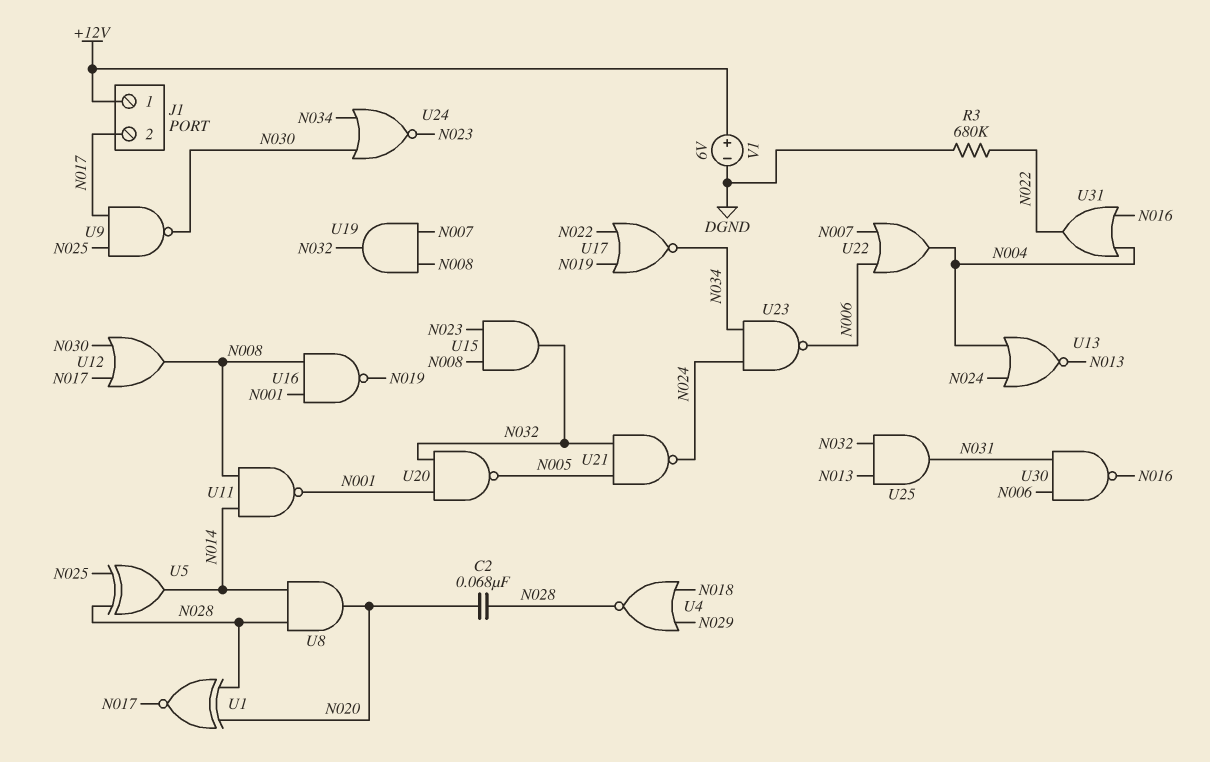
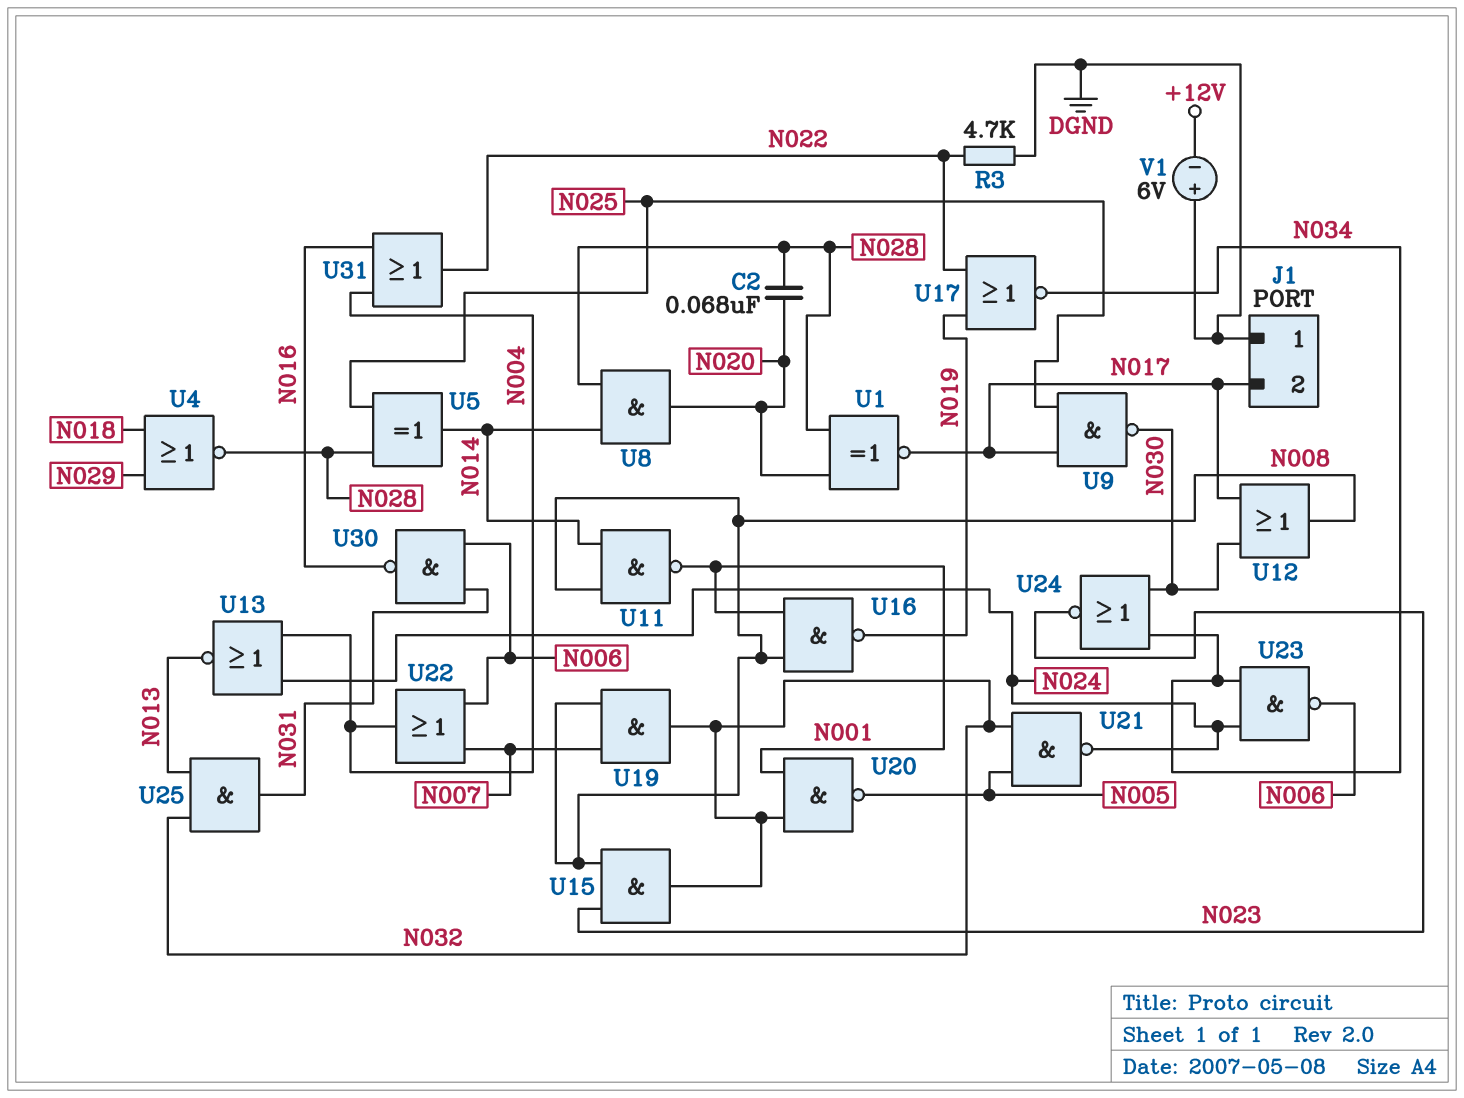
J1 pin 1: +12V -> DGND
R3: 680k (DGND, N022) -> 4.7k (DGND, N022)
V1: 6V (plus +12V, minus DGND) -> 6V (plus DGND, minus +12V)

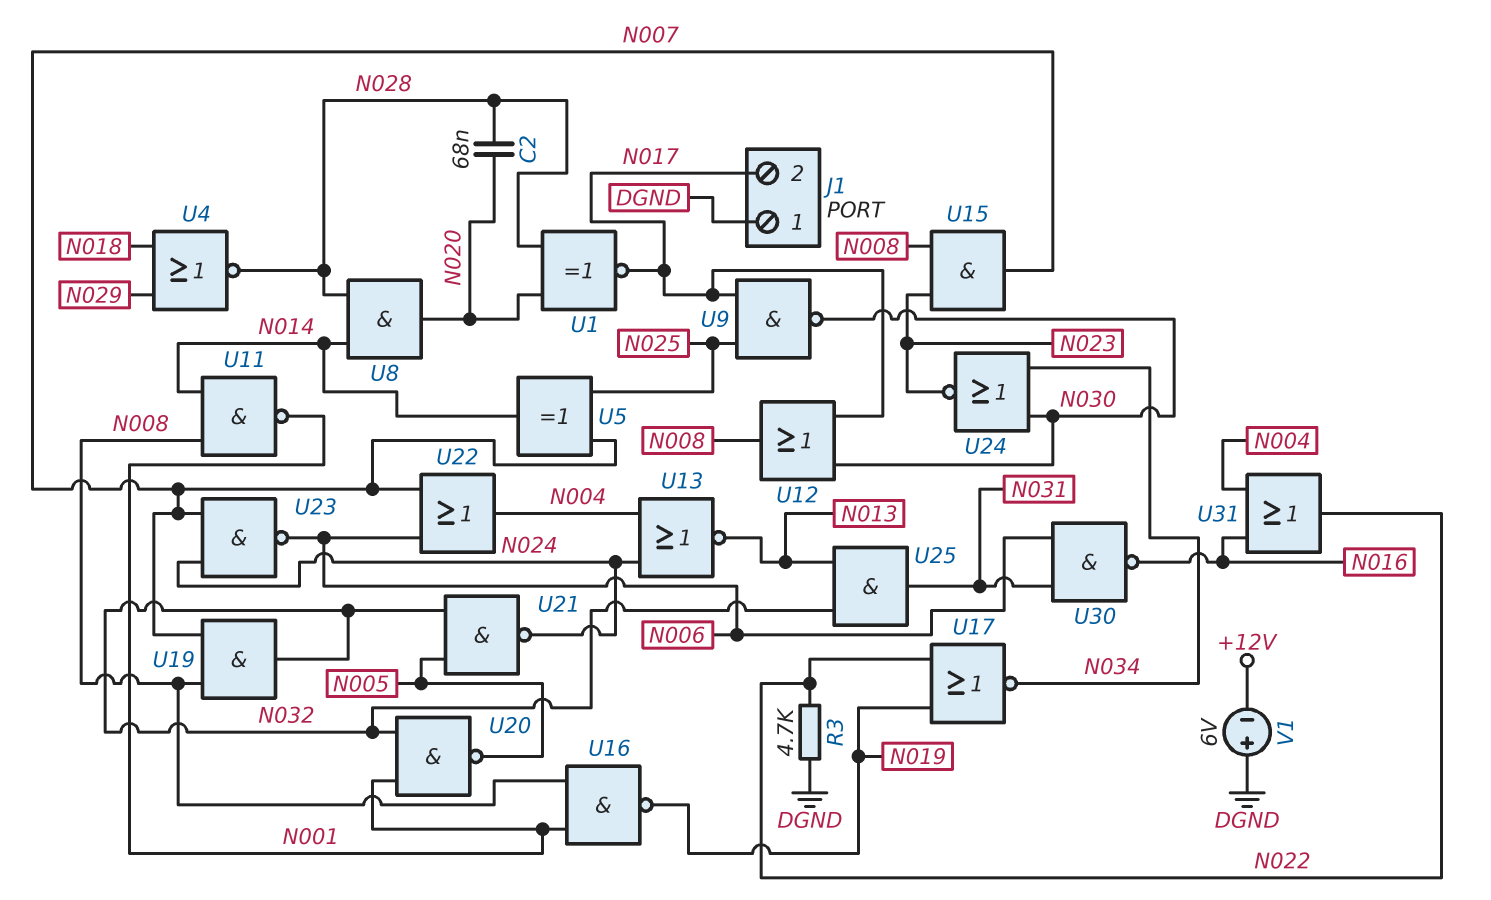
U5: XOR (in N025, in N028, out N014) -> XOR (in N007, in N025, out N014)
U15: AND (in N008, in N023, out N032) -> AND (in N008, in N023, out N007)
U23: NAND (in N024, in N034, out N006) -> NAND (in N007, in N024, out N006)

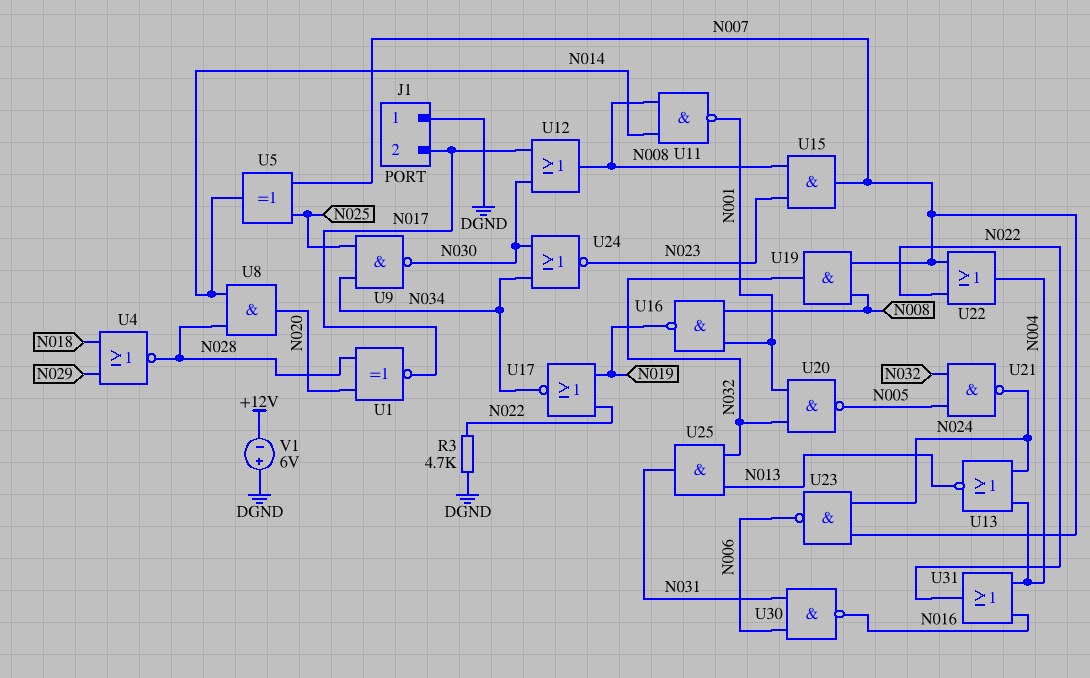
C2: 68nF (N020, N028) -> none
U9: NAND (in N017, in N025, out N030) -> NAND (in N025, in N034, out N030)
U22: OR (in N006, in N007, out N004) -> OR (in N007, in N022, out N004)

